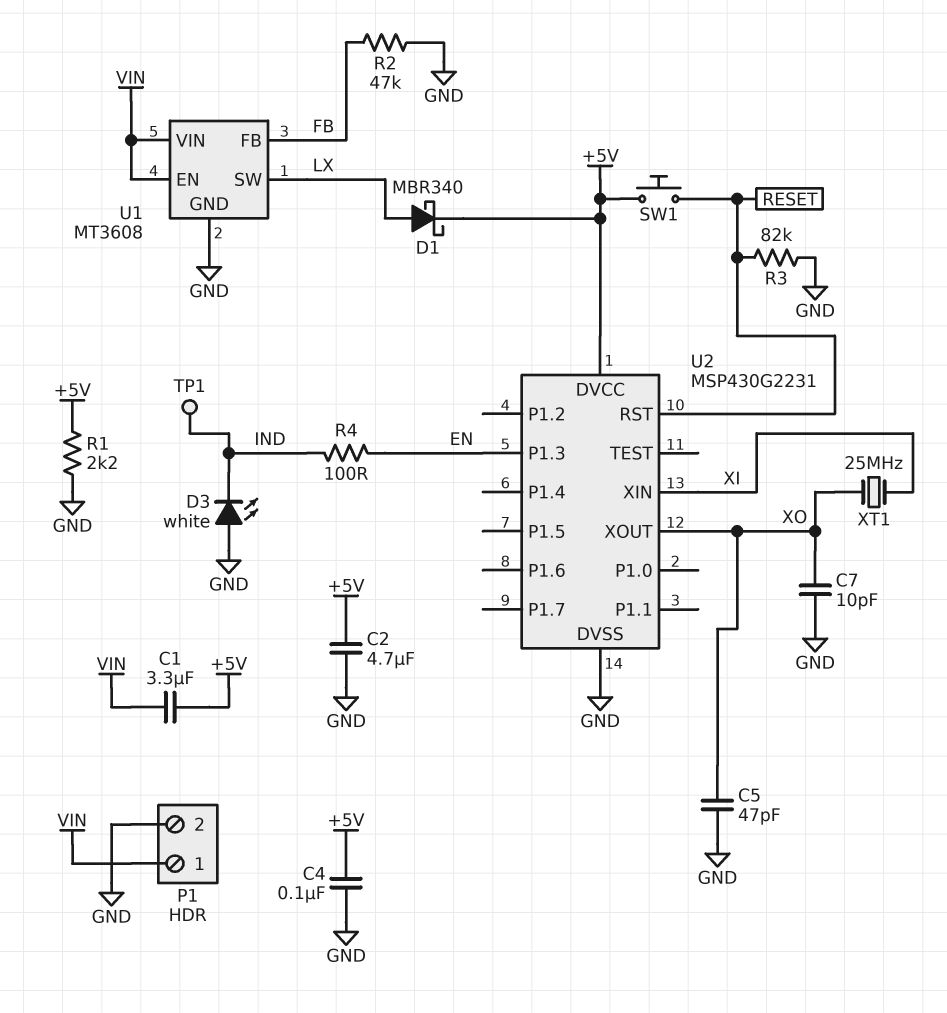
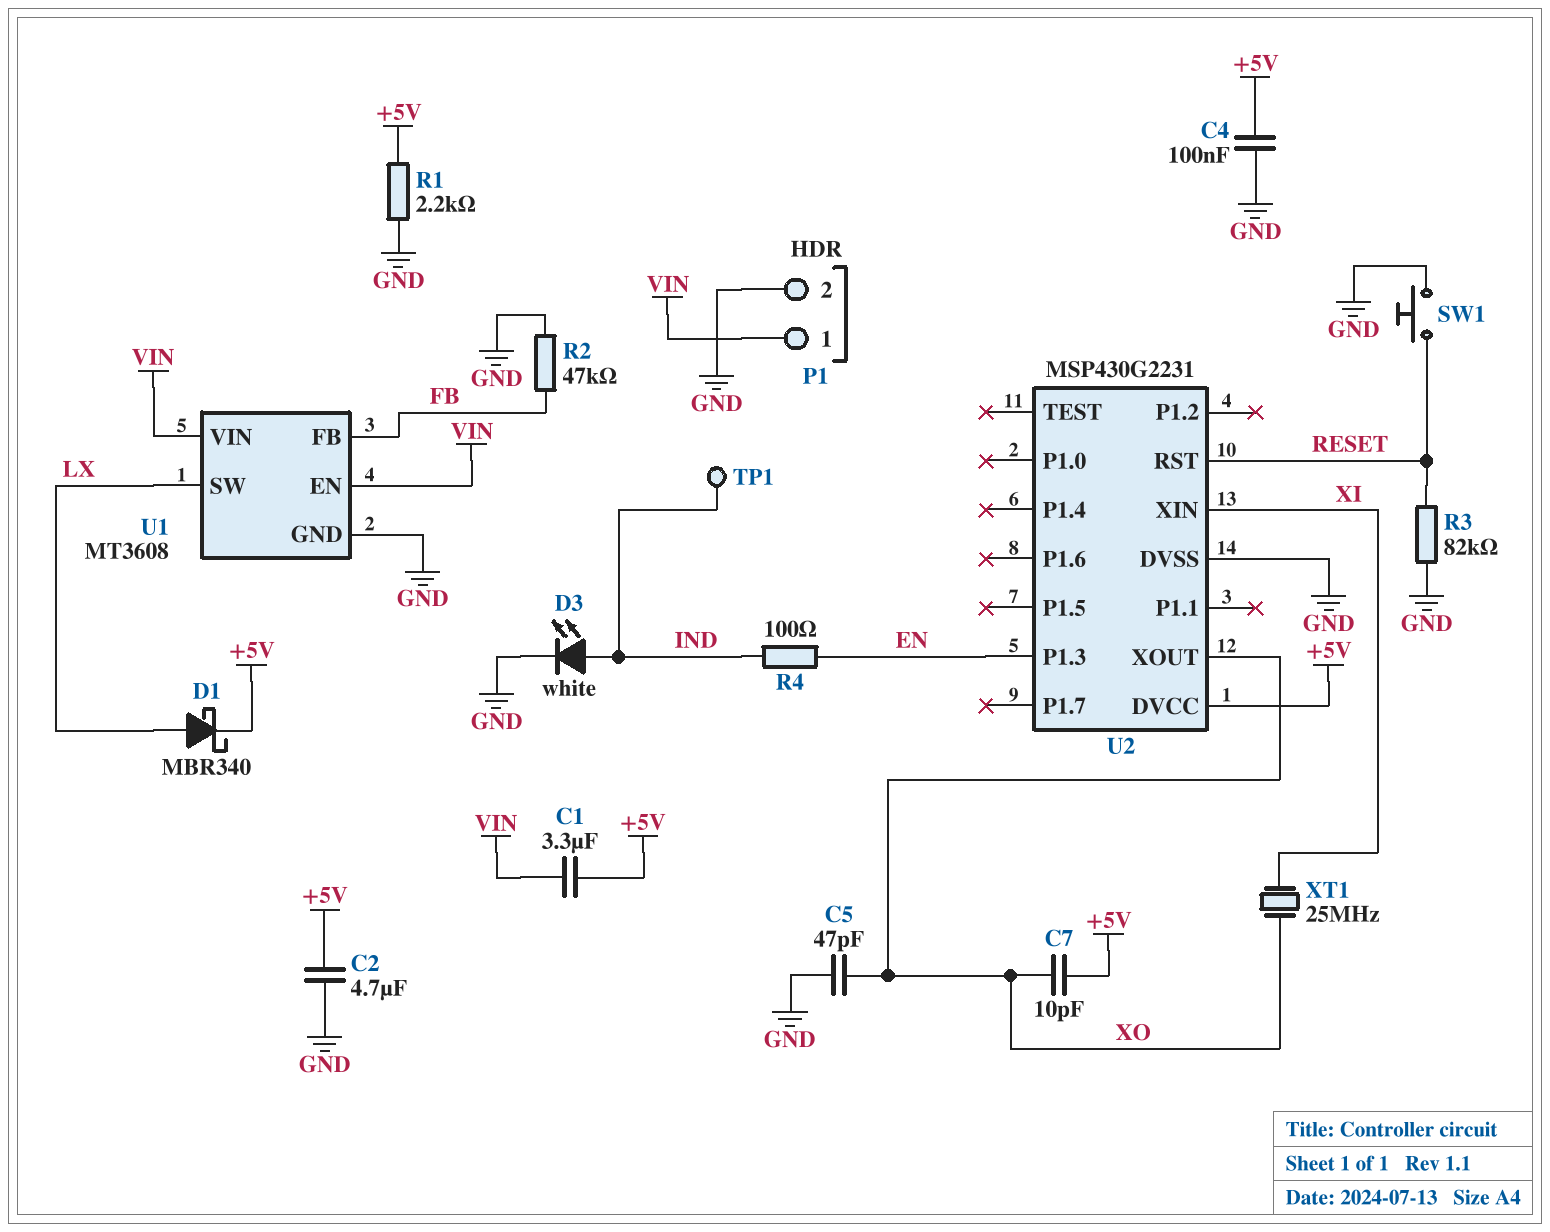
C7: 10pF (GND, XO) -> 10pF (+5V, XO)
D3: LED white (A GND, K IND) -> LED white (A IND, K GND)
SW1: button (+5V, RESET) -> button (GND, RESET)

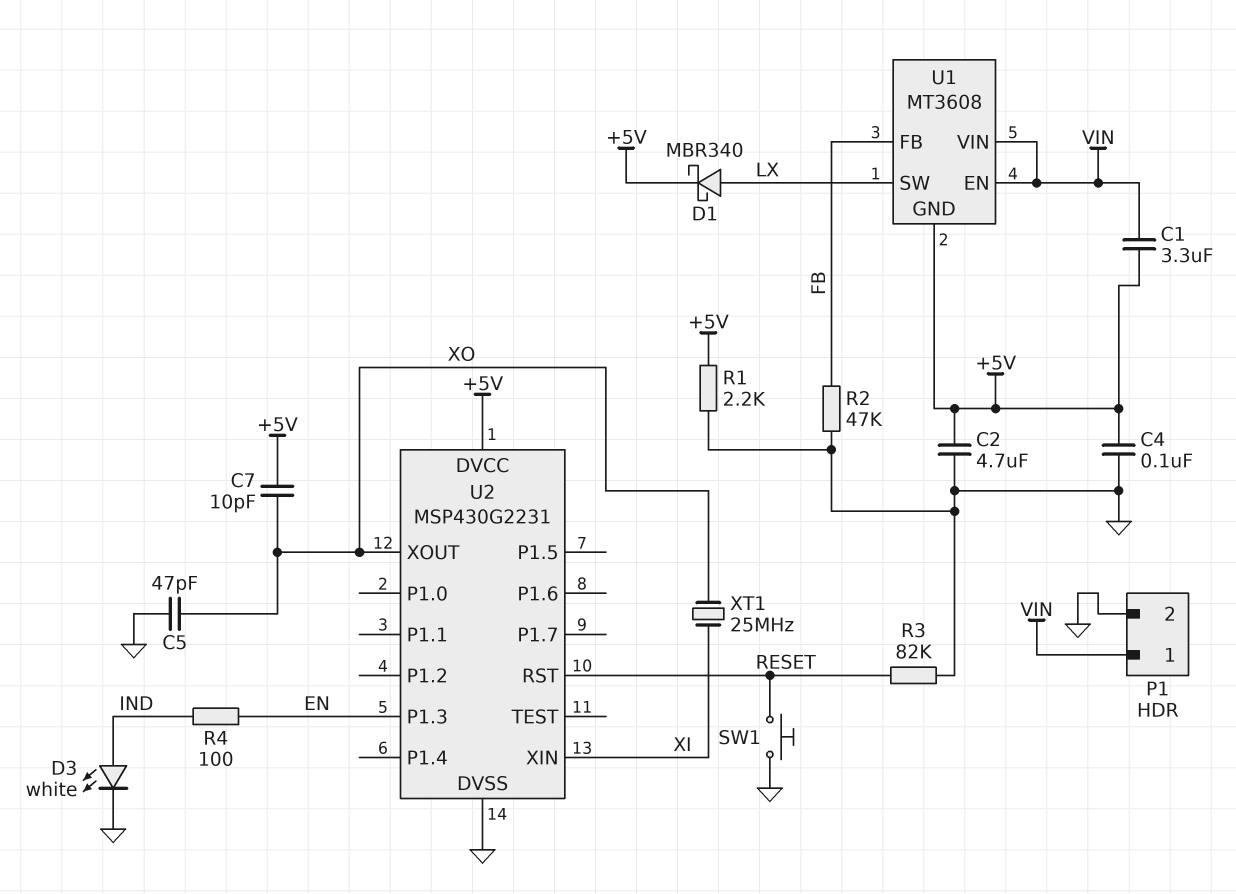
TP1: test point (IND) -> none
U1 pin GND: GND -> +5V

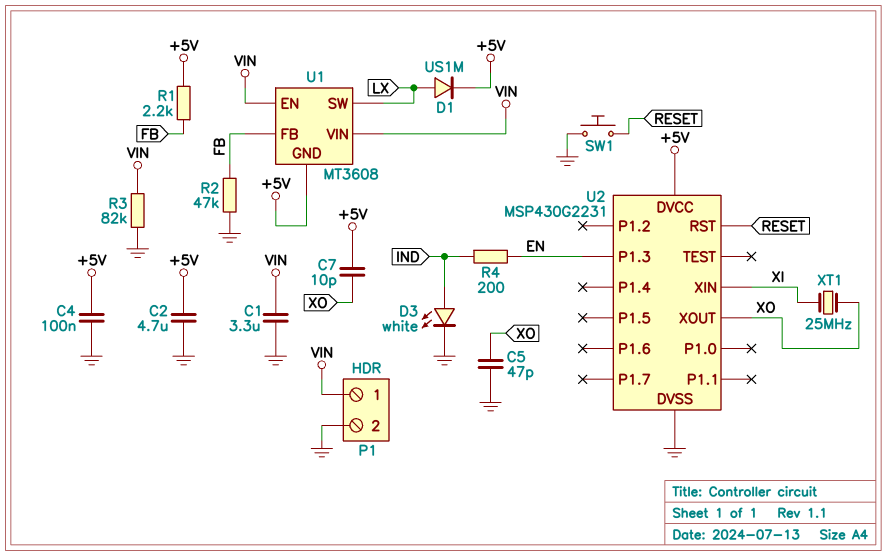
C1: 3.3uF (+5V, VIN) -> 3.3uF (GND, VIN)
D1: schottky MBR340 (A LX, K +5V) -> diode US1M (A LX, K +5V)
R1: 2.2k (+5V, GND) -> 2.2k (+5V, FB)
R3: 82k (GND, RESET) -> 82k (GND, VIN)
R4: 100 (EN, IND) -> 200 (EN, IND)

